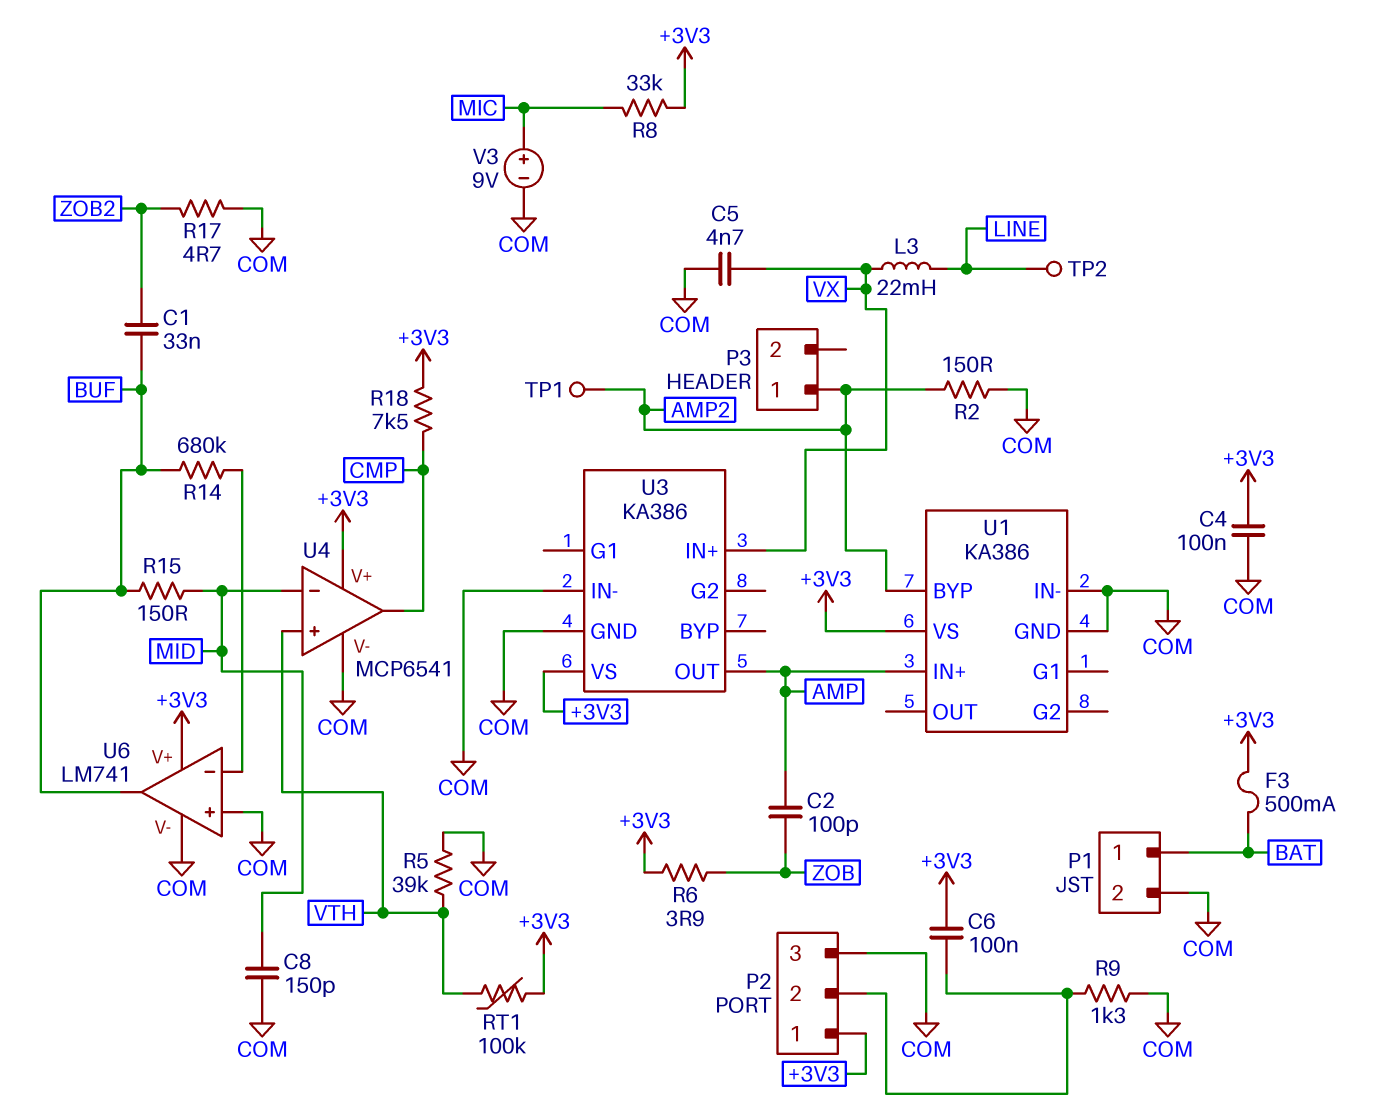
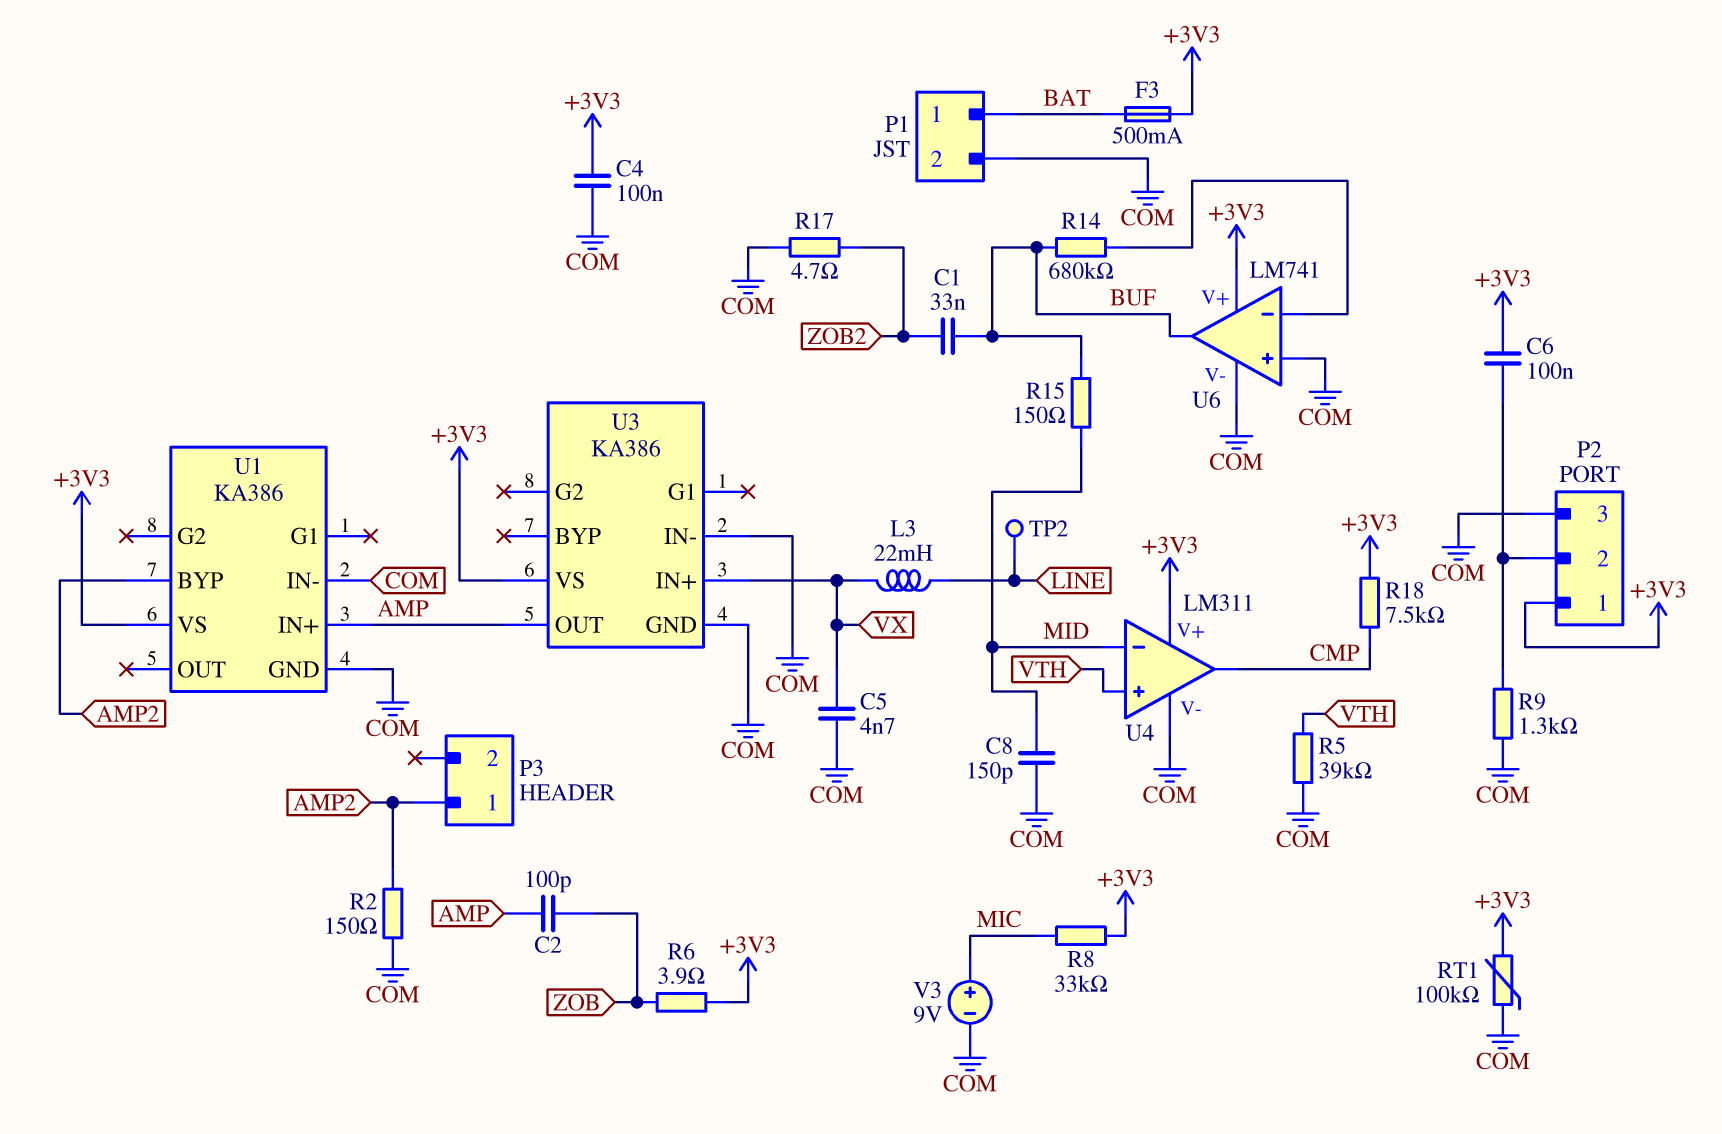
RT1: 100k (+3V3, VTH) -> 100k (+3V3, COM)
TP1: test point (AMP2) -> none
U4: MCP6541 -> LM311

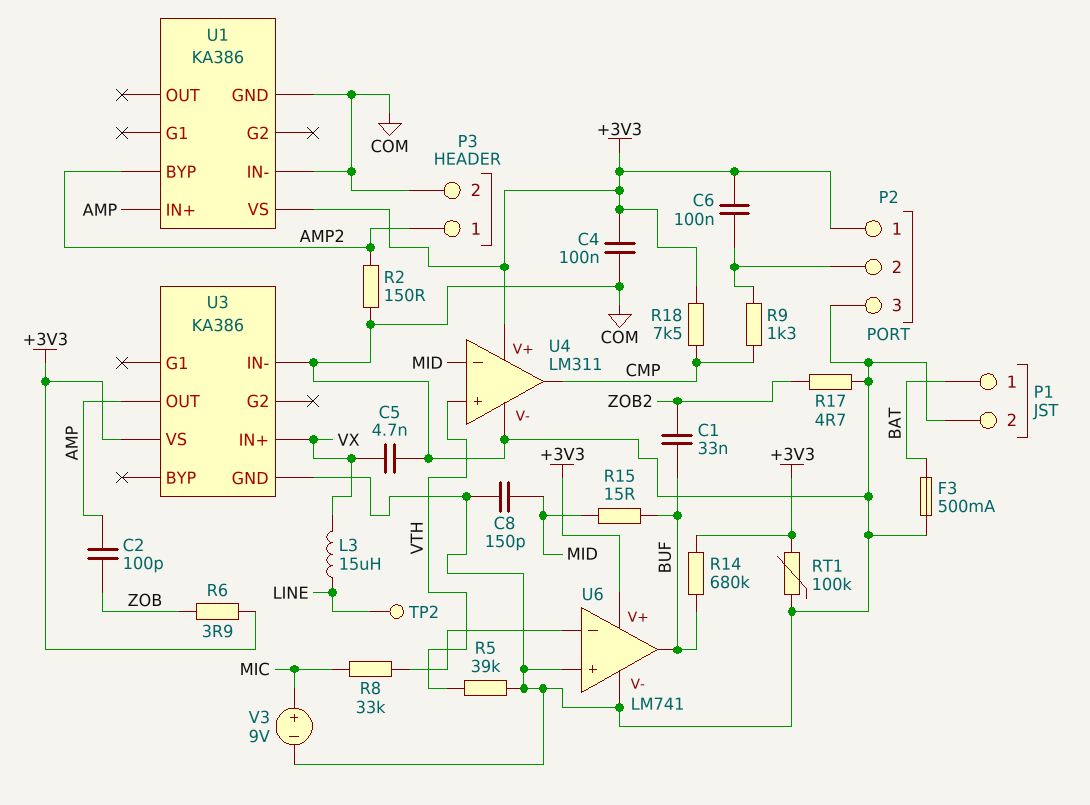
F3: 500mA (+3V3, BAT) -> 500mA (BAT, COM)
L3: 22mH (LINE, VX) -> 15uH (LINE, VX)
P3 pin 2: none -> COM
R8: 33k (+3V3, MIC) -> 33k (MIC, U6/in-)
R9: 1.3k (COM, P2/2) -> 1.3k (CMP, P2/2)
R14: 680k (BUF, U6/in-) -> 680k (+3V3, BUF)
R15: 150 (BUF, MID) -> 15 (BUF, MID)

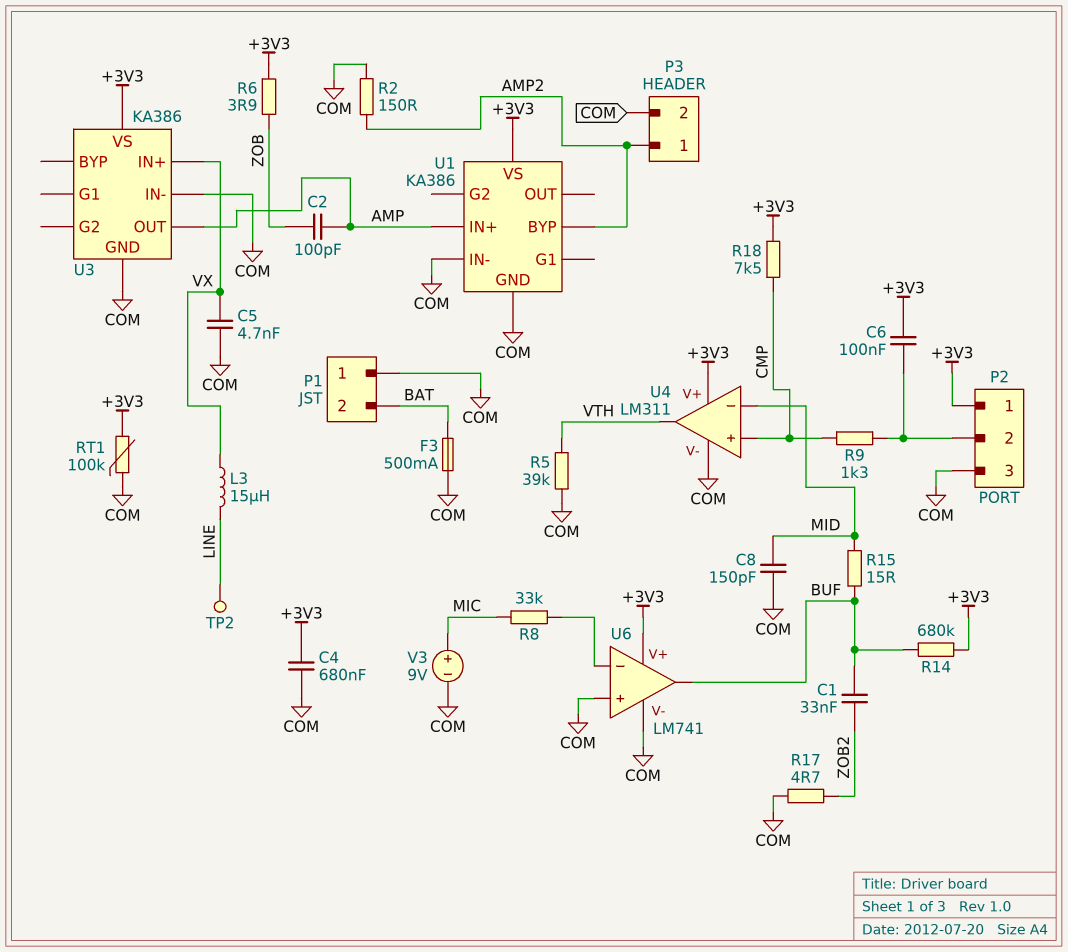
C4: 100nF (+3V3, COM) -> 680nF (+3V3, COM)
P1 pin 1: BAT -> COM
P1 pin 2: COM -> BAT
U4 pin in+: VTH -> CMP
U4 pin out: CMP -> VTH

